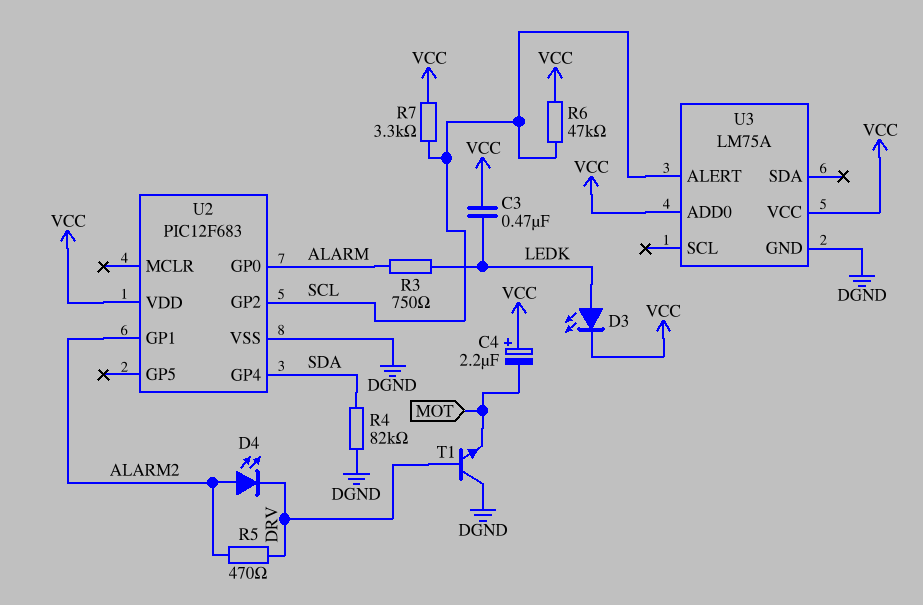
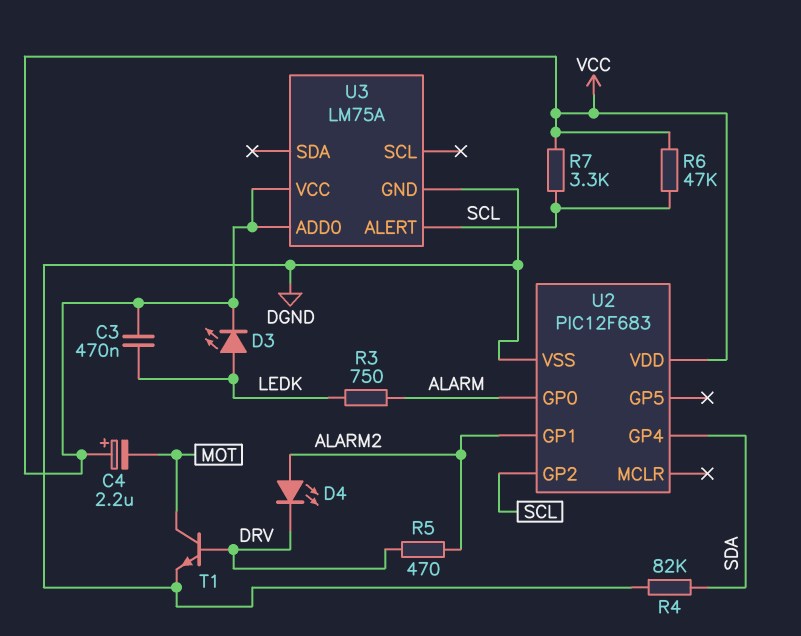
T1: NPN (B DRV, C DGND, E MOT) -> NPN (B DRV, C MOT, E DGND)

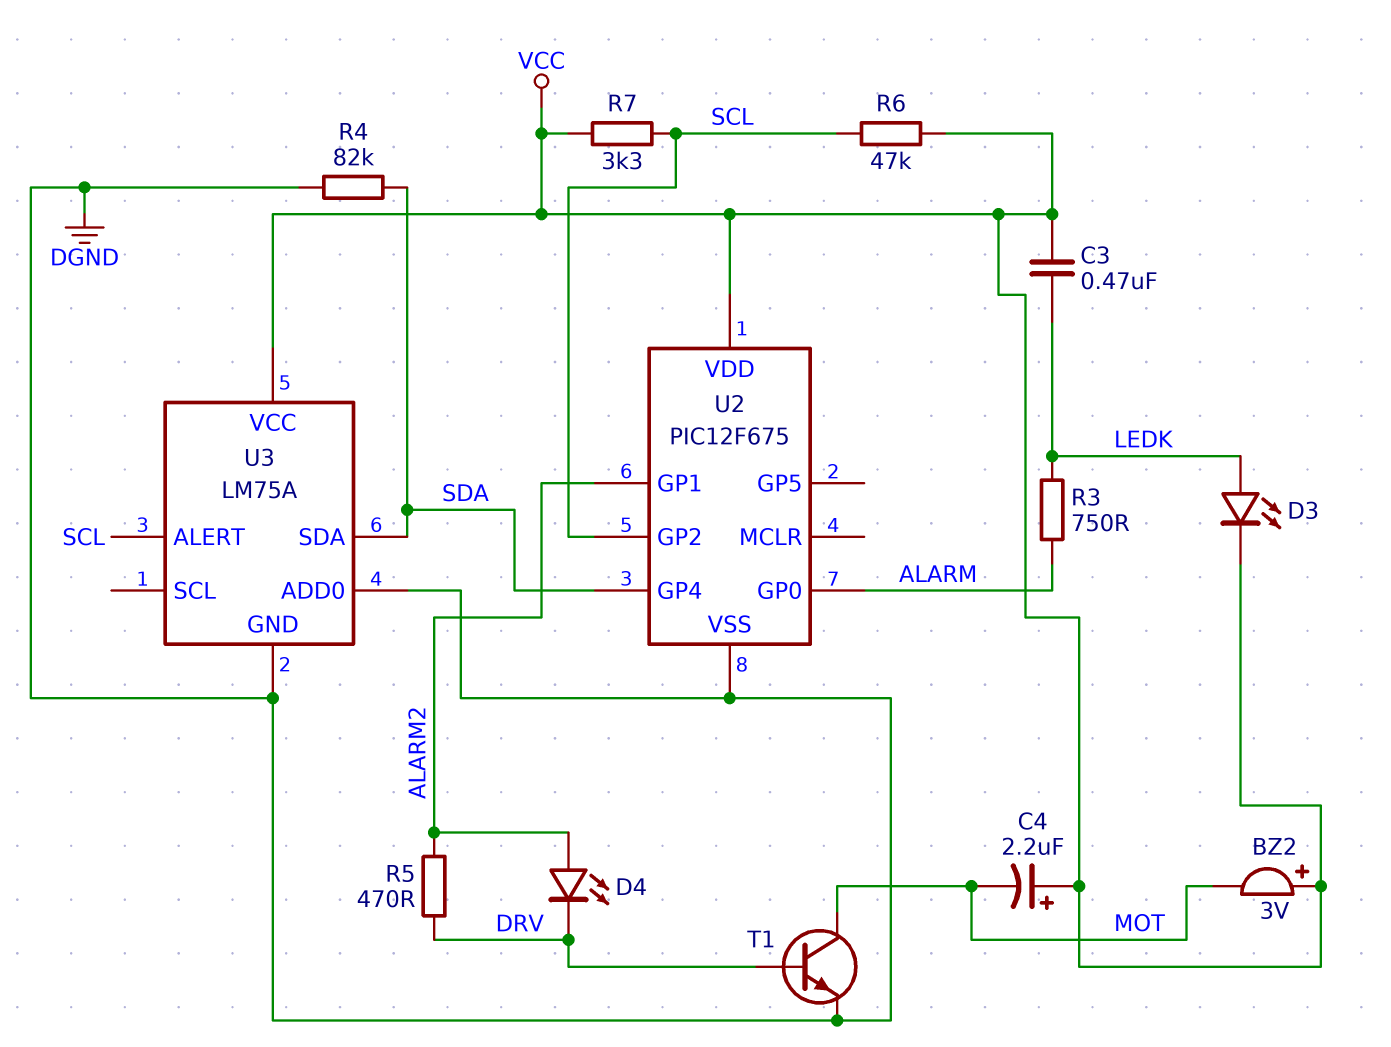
BZ2: none -> buzzer 3V (plus VCC, minus MOT)
U2: PIC12F683 -> PIC12F675
U3 pin ADD0: VCC -> DGND
U3 pin SDA: none -> SDA

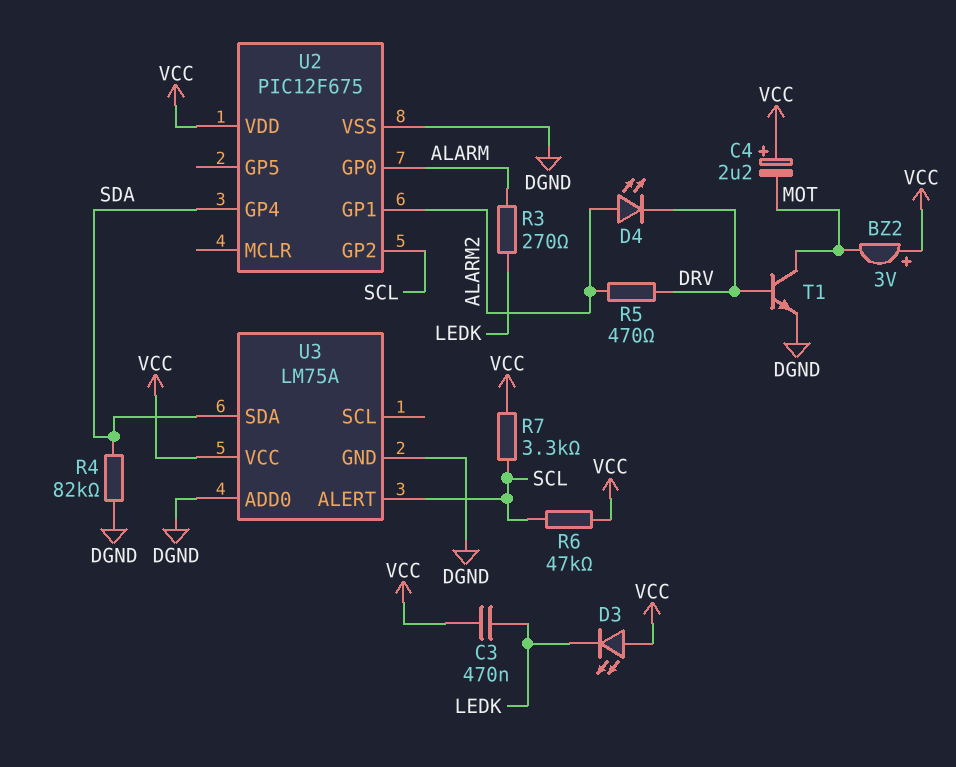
D3: LED (A LEDK, K VCC) -> LED (A VCC, K LEDK)
R3: 750 (ALARM, LEDK) -> 270 (ALARM, LEDK)

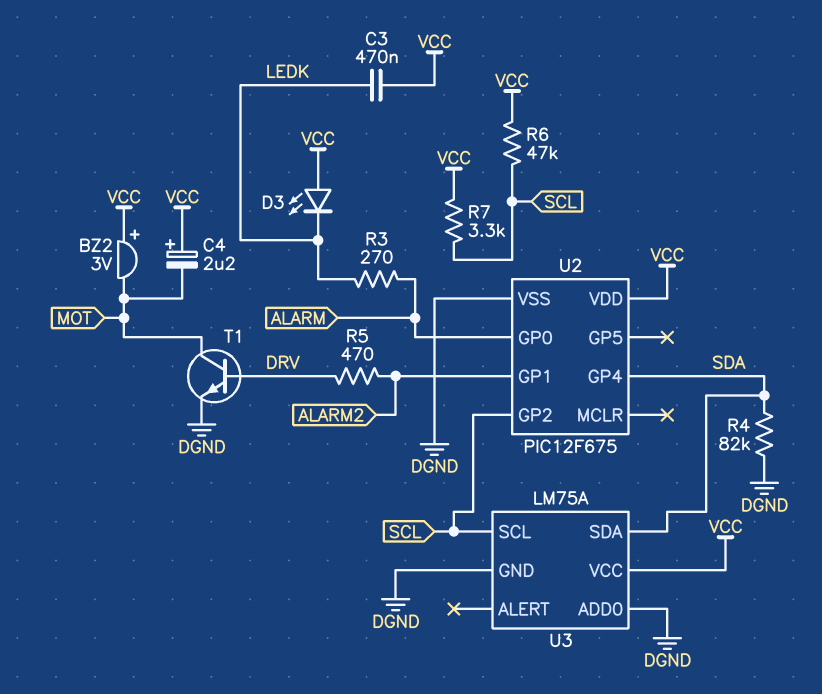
D4: LED (A ALARM2, K DRV) -> none
U3 pin ALERT: SCL -> none
U3 pin SCL: none -> SCL

